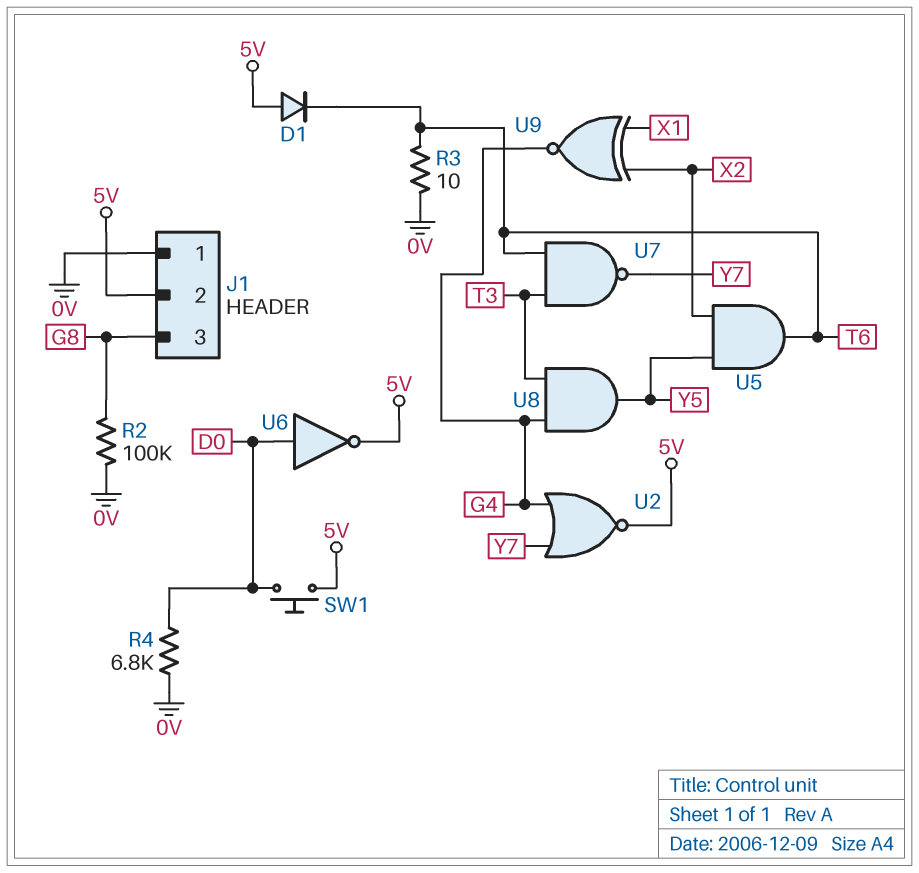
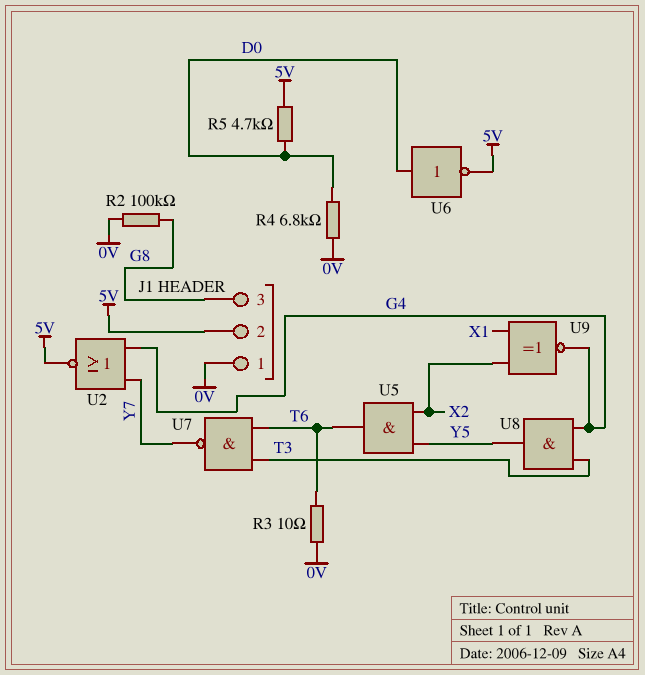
D1: diode (A 5V, K T6) -> none
R5: none -> 4.7k (5V, D0)
SW1: button (5V, D0) -> none

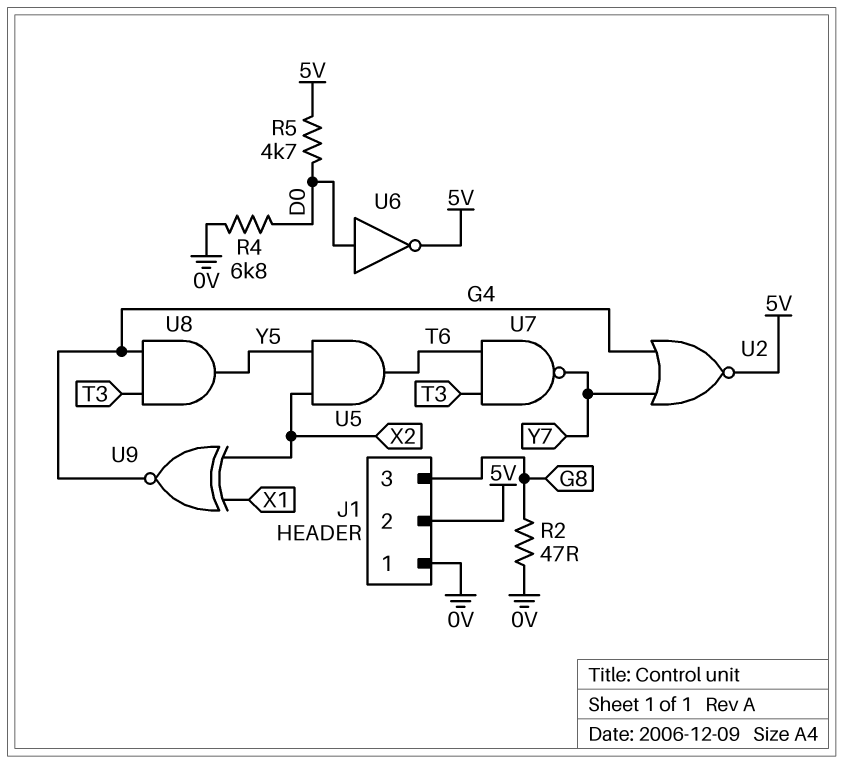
R2: 100k (0V, G8) -> 47 (0V, G8)
R3: 10 (0V, T6) -> none

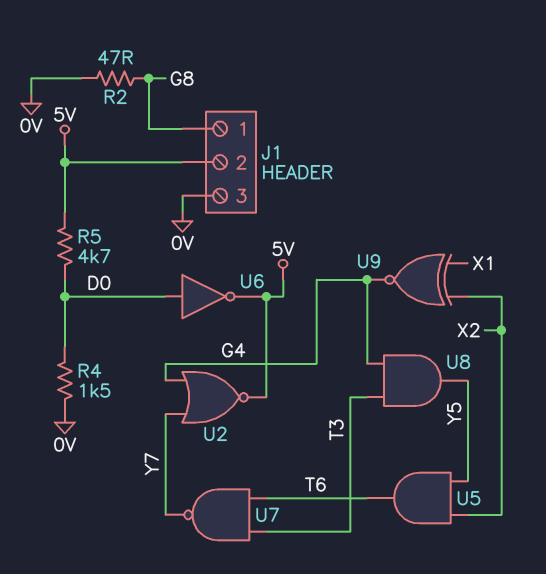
J1 pin 1: 0V -> G8
J1 pin 3: G8 -> 0V
R4: 6.8k (0V, D0) -> 1.5k (0V, D0)

